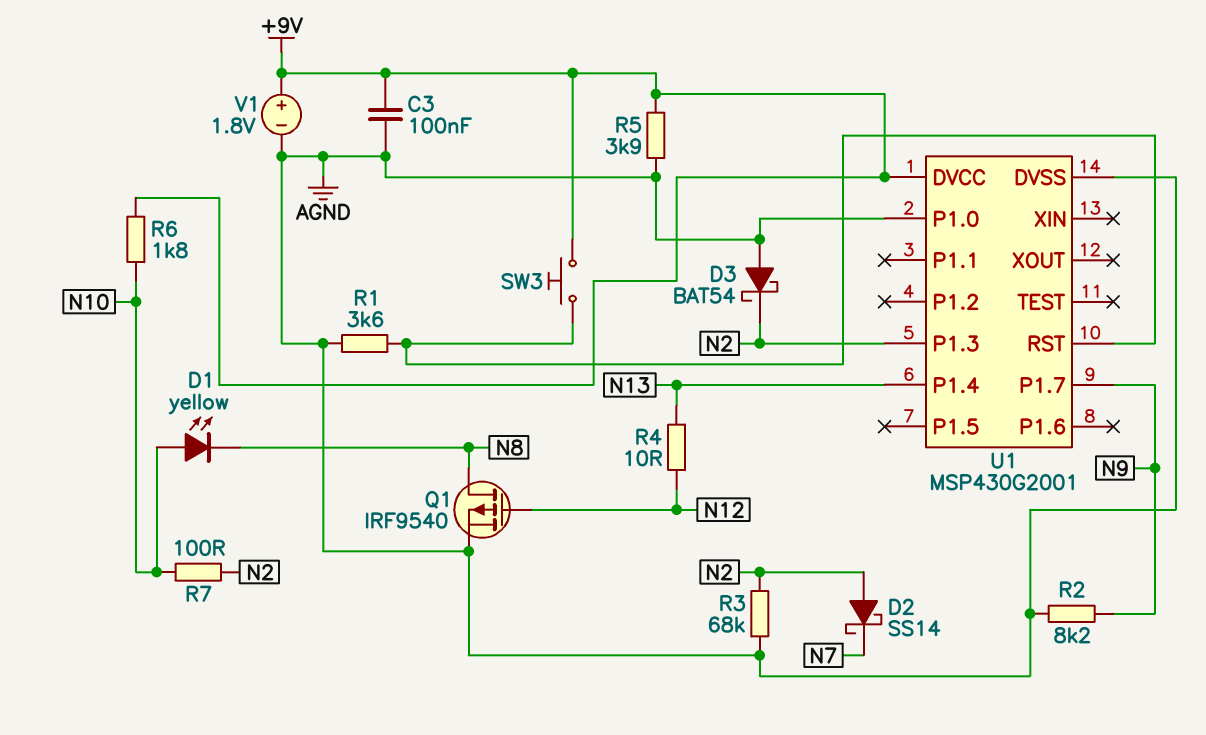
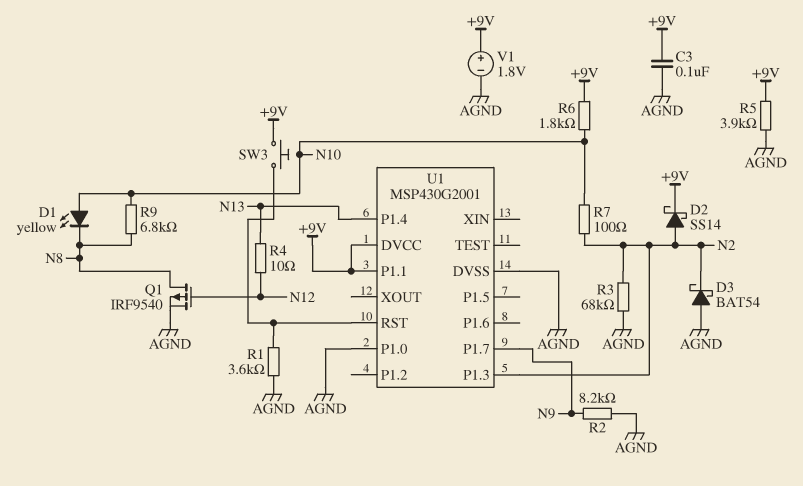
D2: schottky SS14 (A N2, K N7) -> schottky SS14 (A N2, K +9V)
R9: none -> 6.8k (N8, N10)
U1 pin P1.1: none -> +9V

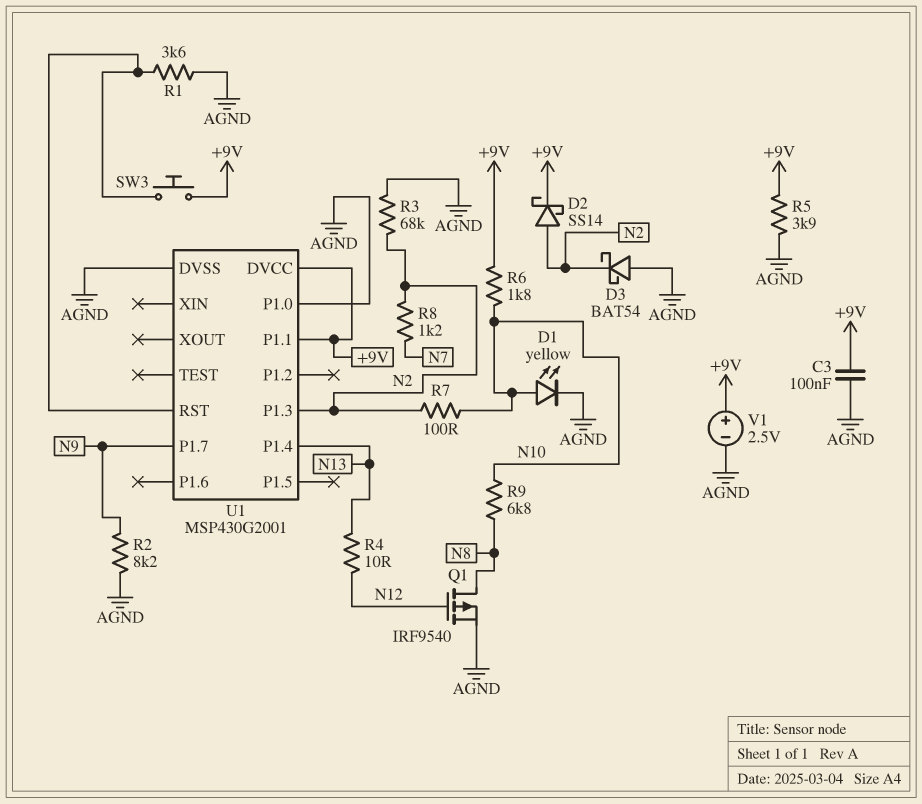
D1: LED yellow (A N10, K N8) -> LED yellow (A N10, K AGND)
R8: none -> 1.2k (N2, N7)
V1: 1.8V (plus +9V, minus AGND) -> 2.5V (plus +9V, minus AGND)

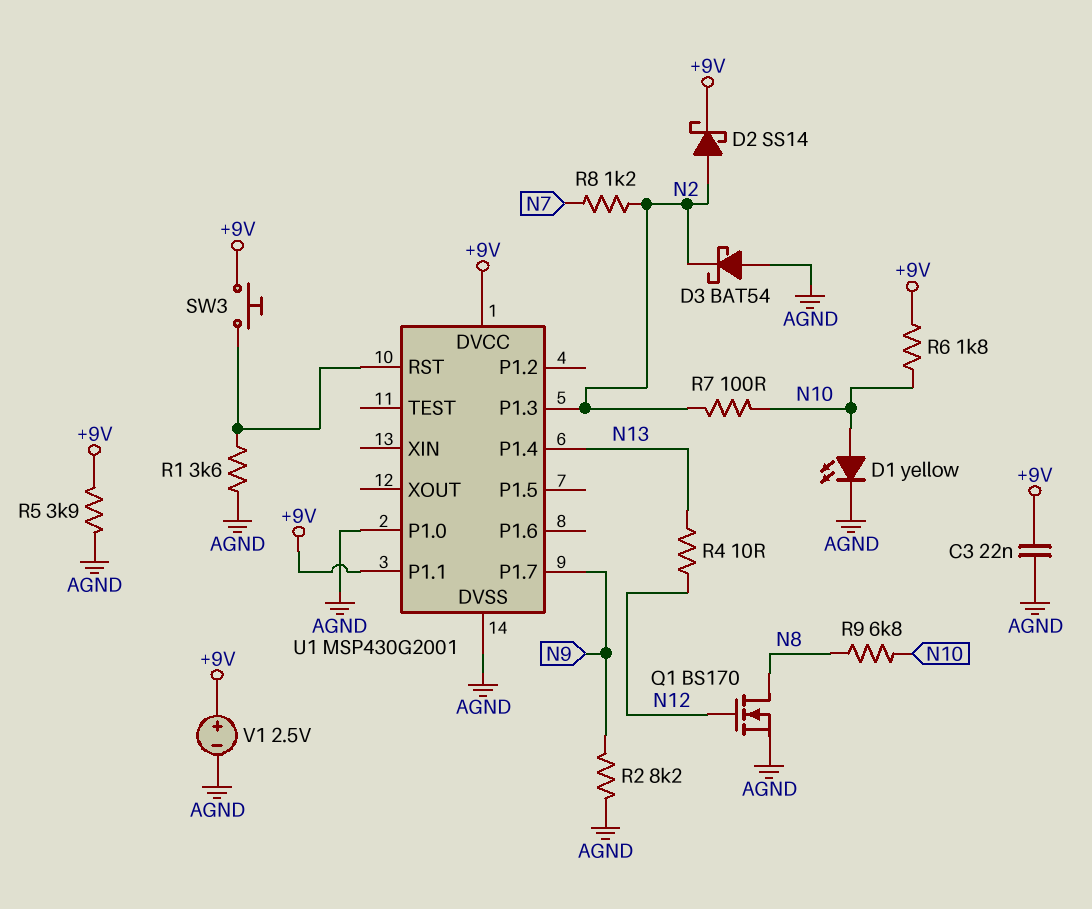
C3: 100nF (+9V, AGND) -> 22nF (+9V, AGND)
Q1: PMOS IRF9540 (G N12, D N8, S AGND) -> NMOS BS170 (G N12, D N8, S AGND)
R3: 68k (AGND, N2) -> none

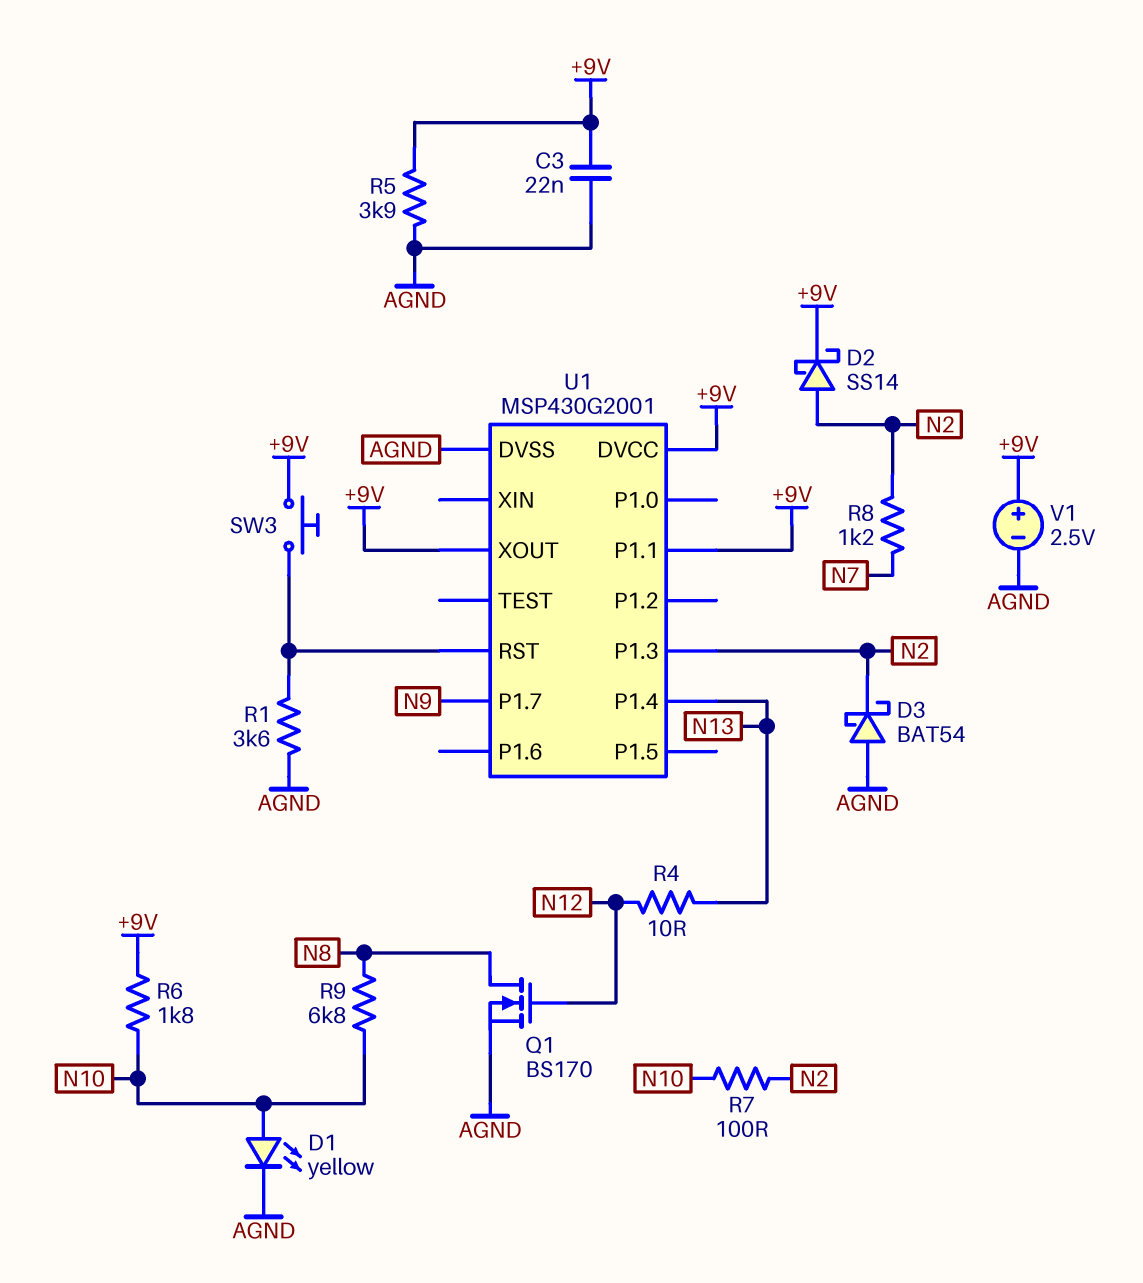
R2: 8.2k (AGND, N9) -> none
U1 pin P1.0: AGND -> none
U1 pin XOUT: none -> +9V

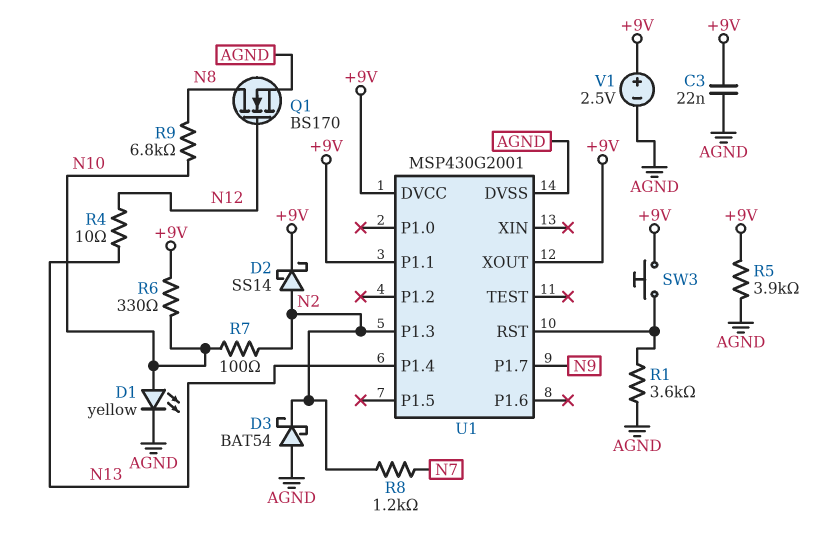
R6: 1.8k (+9V, N10) -> 330 (+9V, N10)

